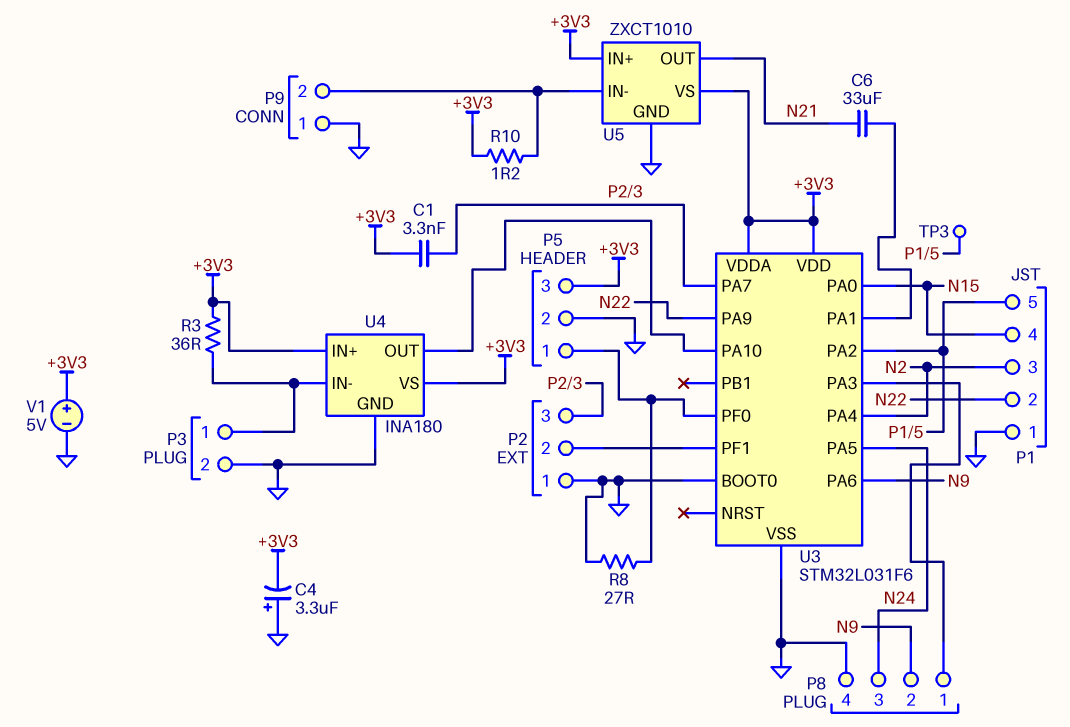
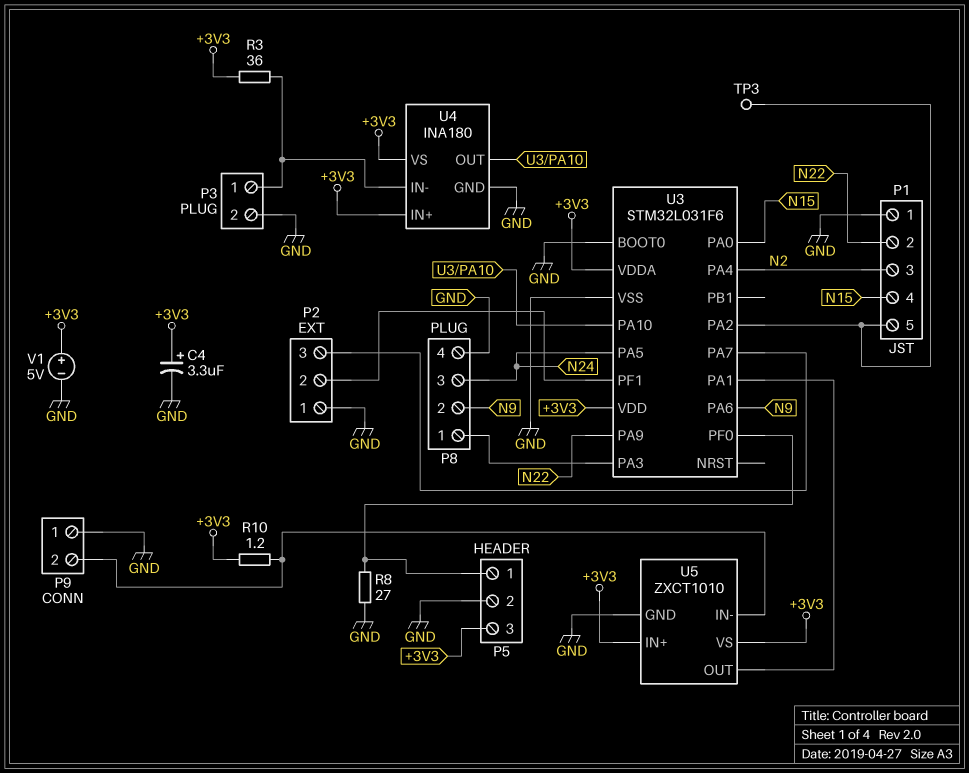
C1: 3.3nF (+3V3, P2/3) -> none
C4: 3.3uF (plus GND, minus +3V3) -> 3.3uF (plus +3V3, minus GND)
C6: 33uF (N21, U3/PA1) -> none
U5 pin OUT: N21 -> U3/PA1

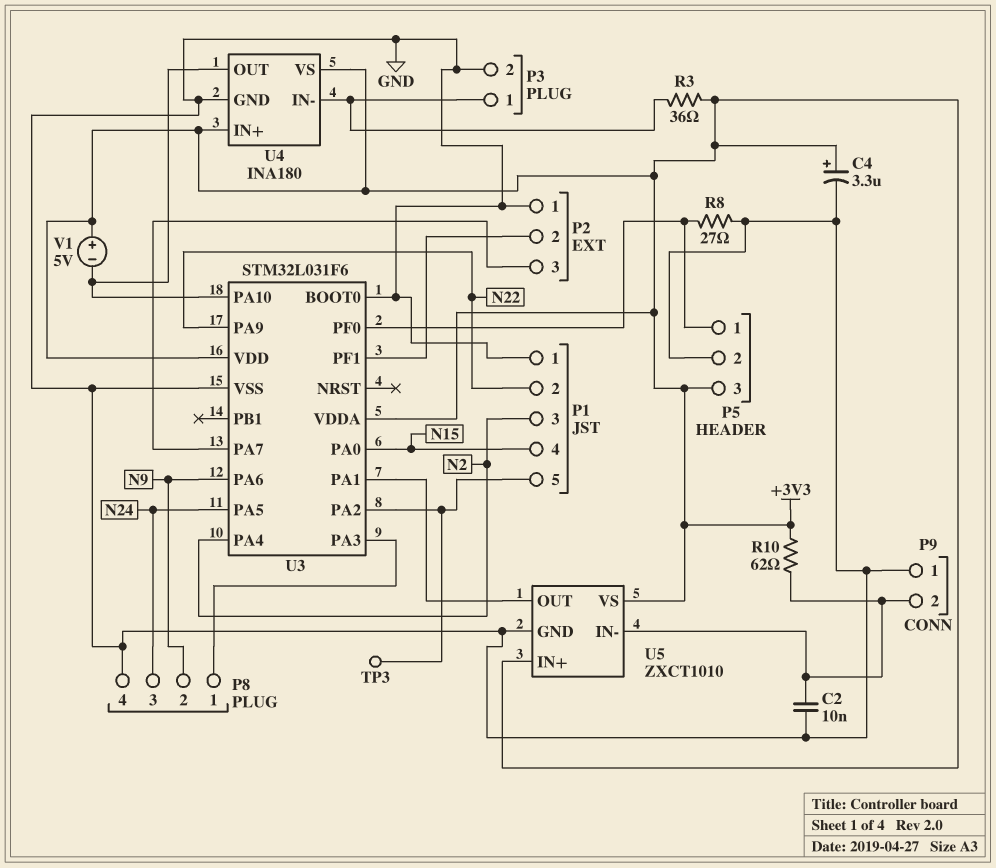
C2: none -> 10nF (GND, P9/2)
R10: 1.2 (+3V3, P9/2) -> 62 (+3V3, P9/2)
V1: 5V (plus +3V3, minus GND) -> 5V (plus +3V3, minus U3/PA10)

